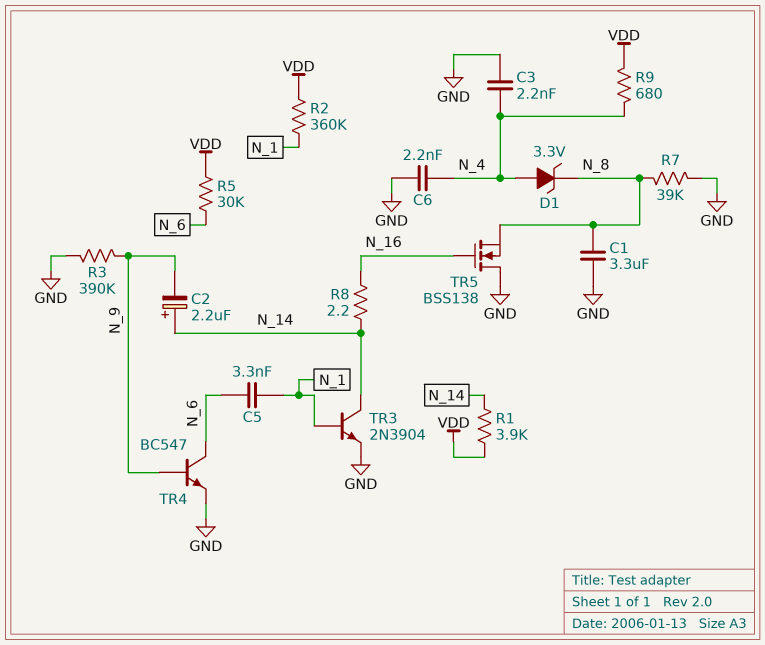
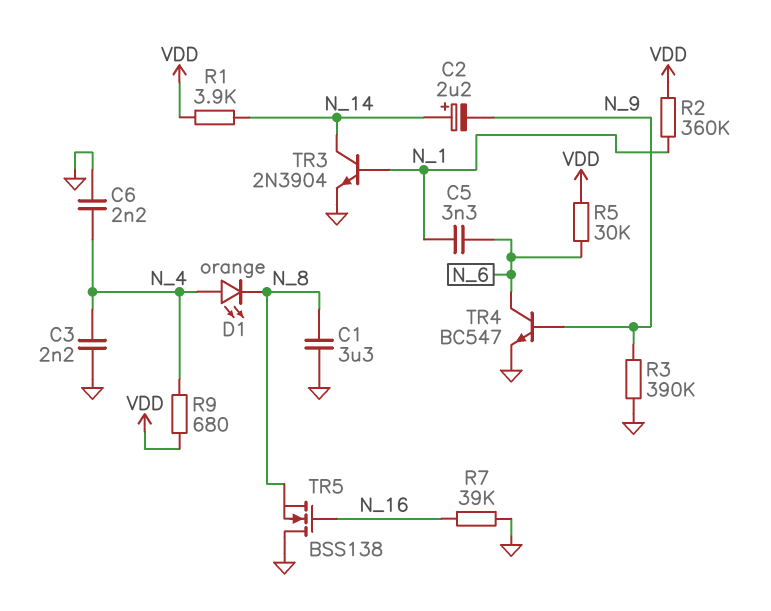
D1: zener 3.3V (A N_4, K N_8) -> LED orange (A N_4, K N_8)
R7: 39k (GND, N_8) -> 39k (GND, N_16)
R8: 2.2 (N_14, N_16) -> none

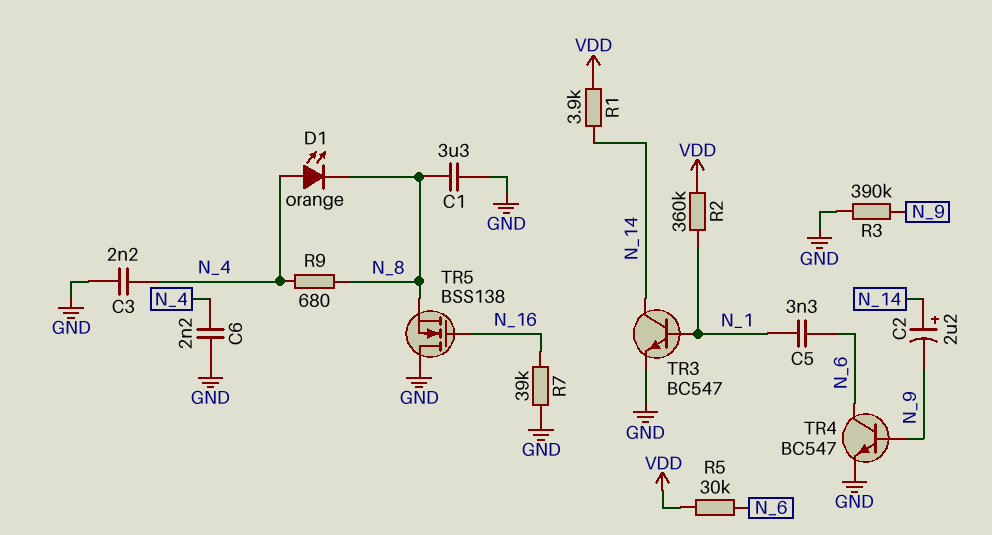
R9: 680 (N_4, VDD) -> 680 (N_4, N_8)
TR3: NPN 2N3904 (B N_1, C N_14, E GND) -> NPN BC547 (B N_1, C N_14, E GND)

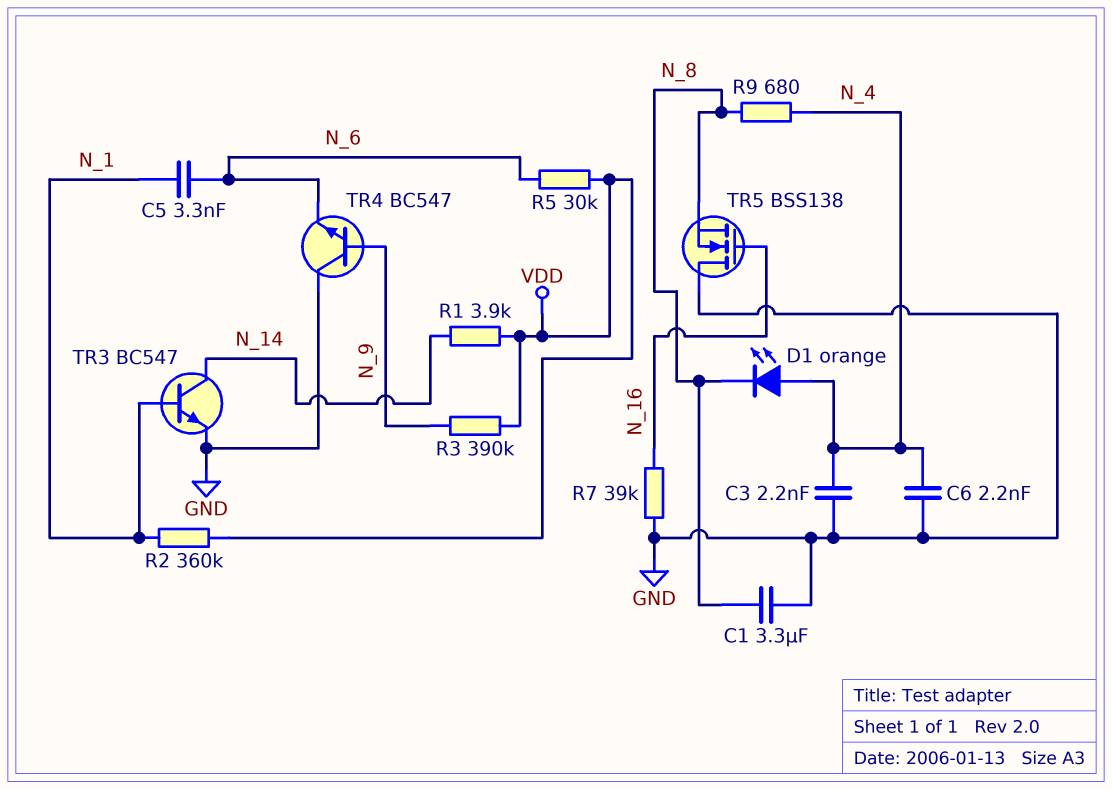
C2: 2.2uF (plus N_14, minus N_9) -> none
R3: 390k (GND, N_9) -> 390k (N_9, VDD)
TR4: NPN BC547 (B N_9, C N_6, E GND) -> NPN BC547 (B N_9, C GND, E N_6)

